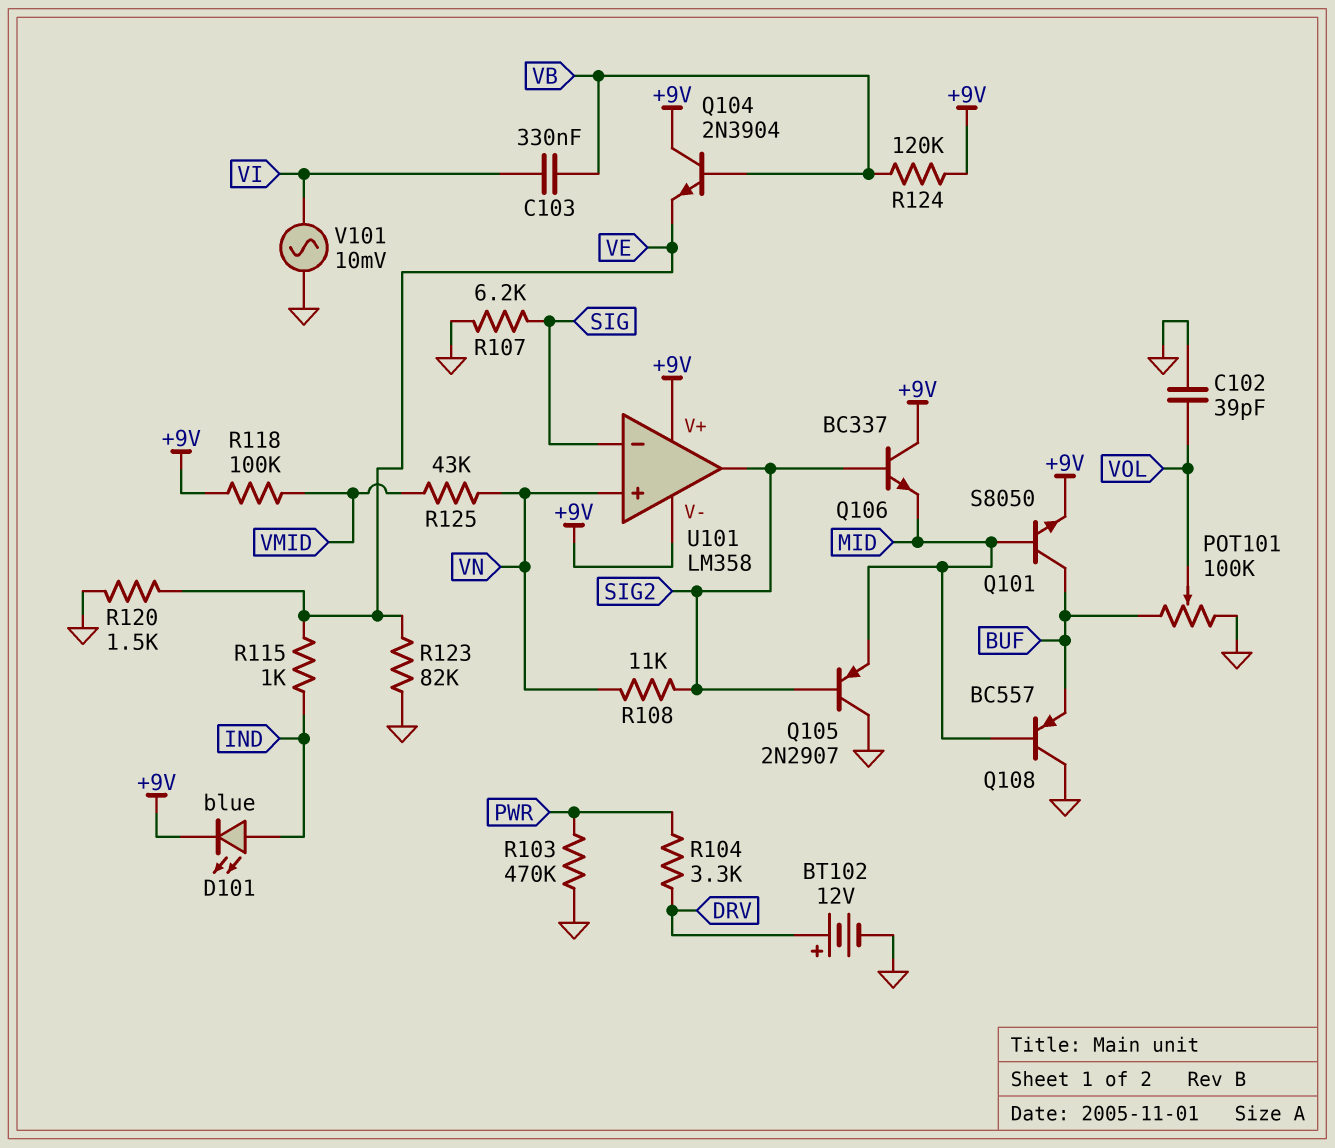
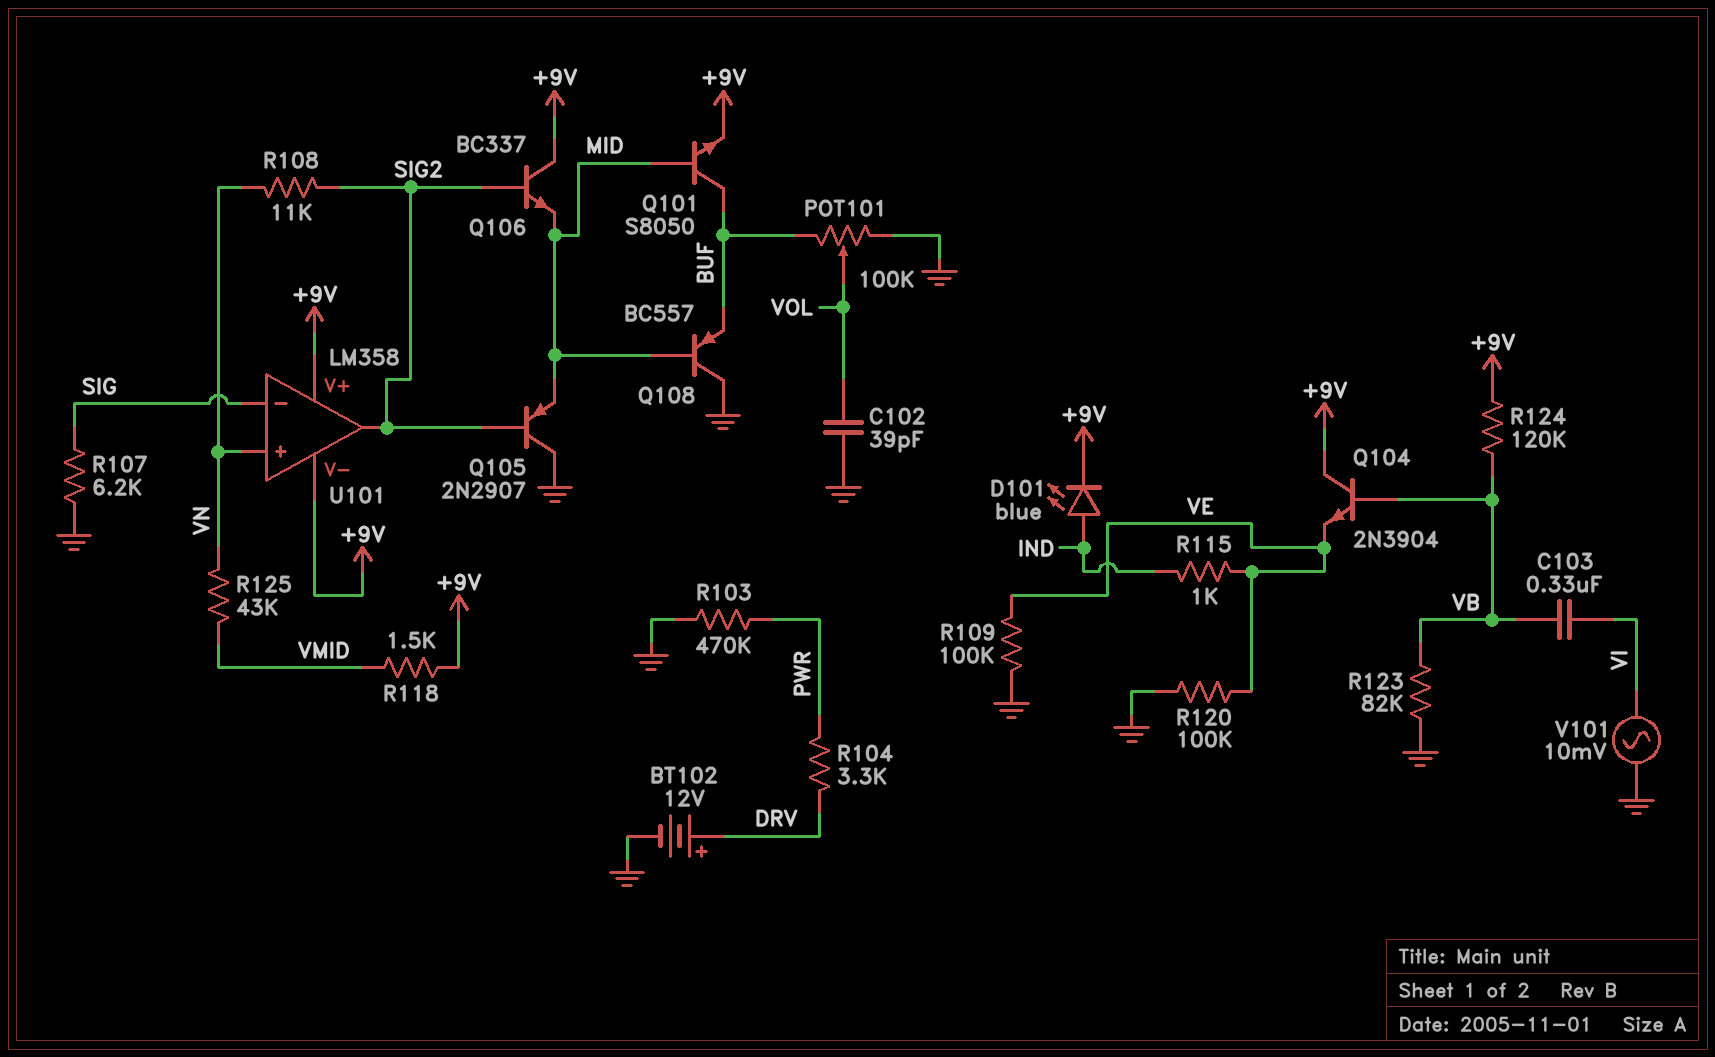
R109: none -> 100k (GND, VE)
R118: 100k (+9V, VMID) -> 1.5k (+9V, VMID)
R120: 1.5k (GND, VE) -> 100k (GND, VE)
R123: 82k (GND, VE) -> 82k (GND, VB)

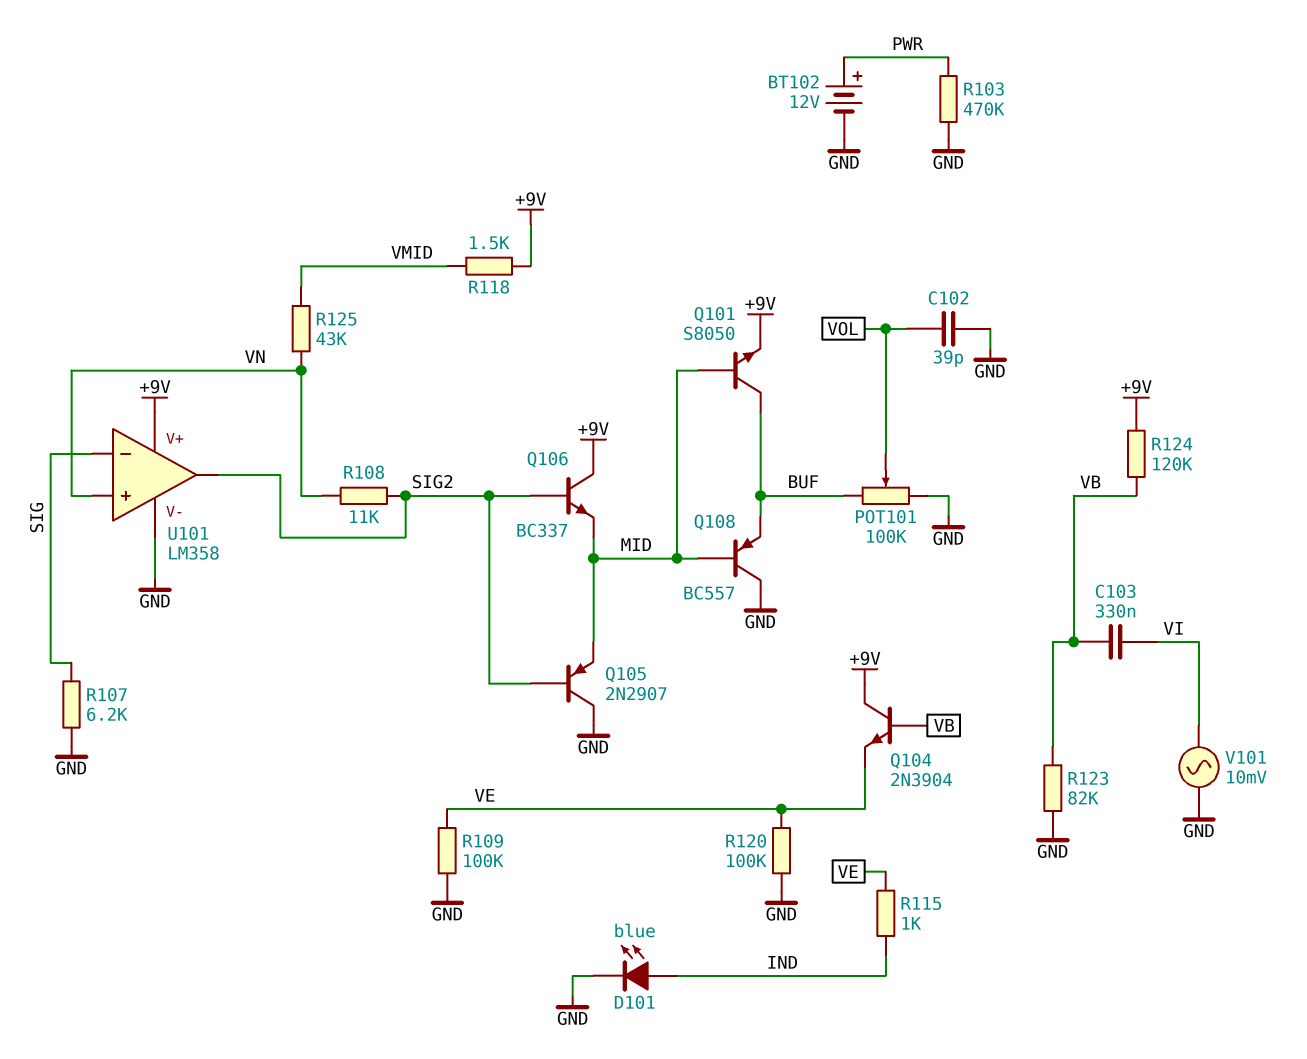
BT102: 12V (plus DRV, minus GND) -> 12V (plus PWR, minus GND)
D101: LED blue (A IND, K +9V) -> LED blue (A IND, K GND)
R104: 3.3k (DRV, PWR) -> none
U101 pin V-: +9V -> GND

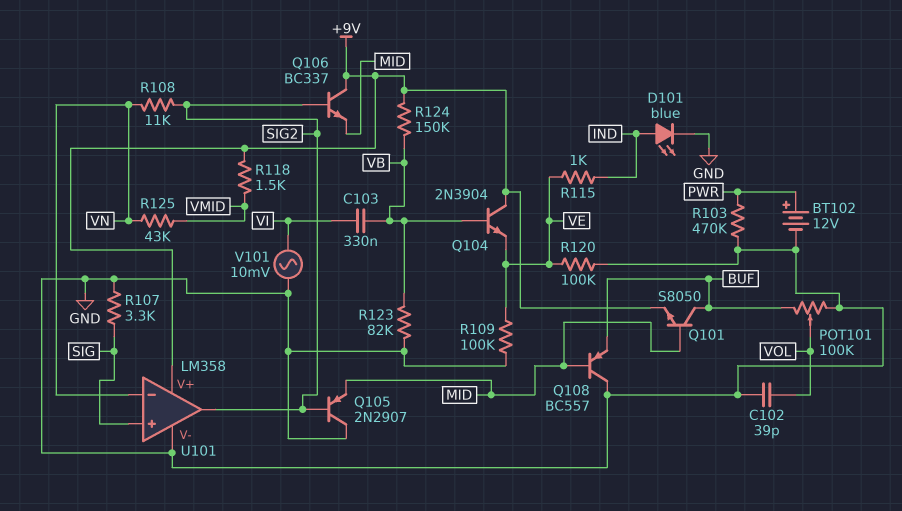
R107: 6.2k (GND, SIG) -> 3.3k (GND, SIG)
R124: 120k (+9V, VB) -> 150k (+9V, VB)
U101 pin in+: VN -> SIG
U101 pin in-: SIG -> VN

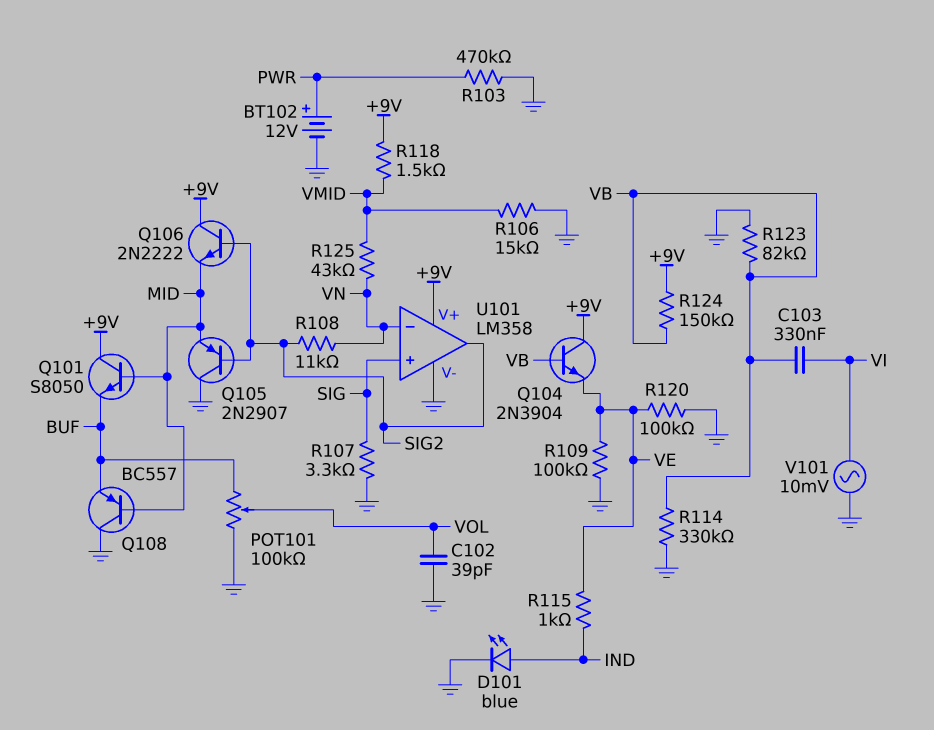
Q101: NPN S8050 (B MID, C BUF, E +9V) -> NPN S8050 (B MID, C +9V, E BUF)
Q106: NPN BC337 (B SIG2, C +9V, E MID) -> NPN 2N2222 (B SIG2, C +9V, E MID)
R106: none -> 15k (GND, VMID)
R114: none -> 330k (GND, VB)

